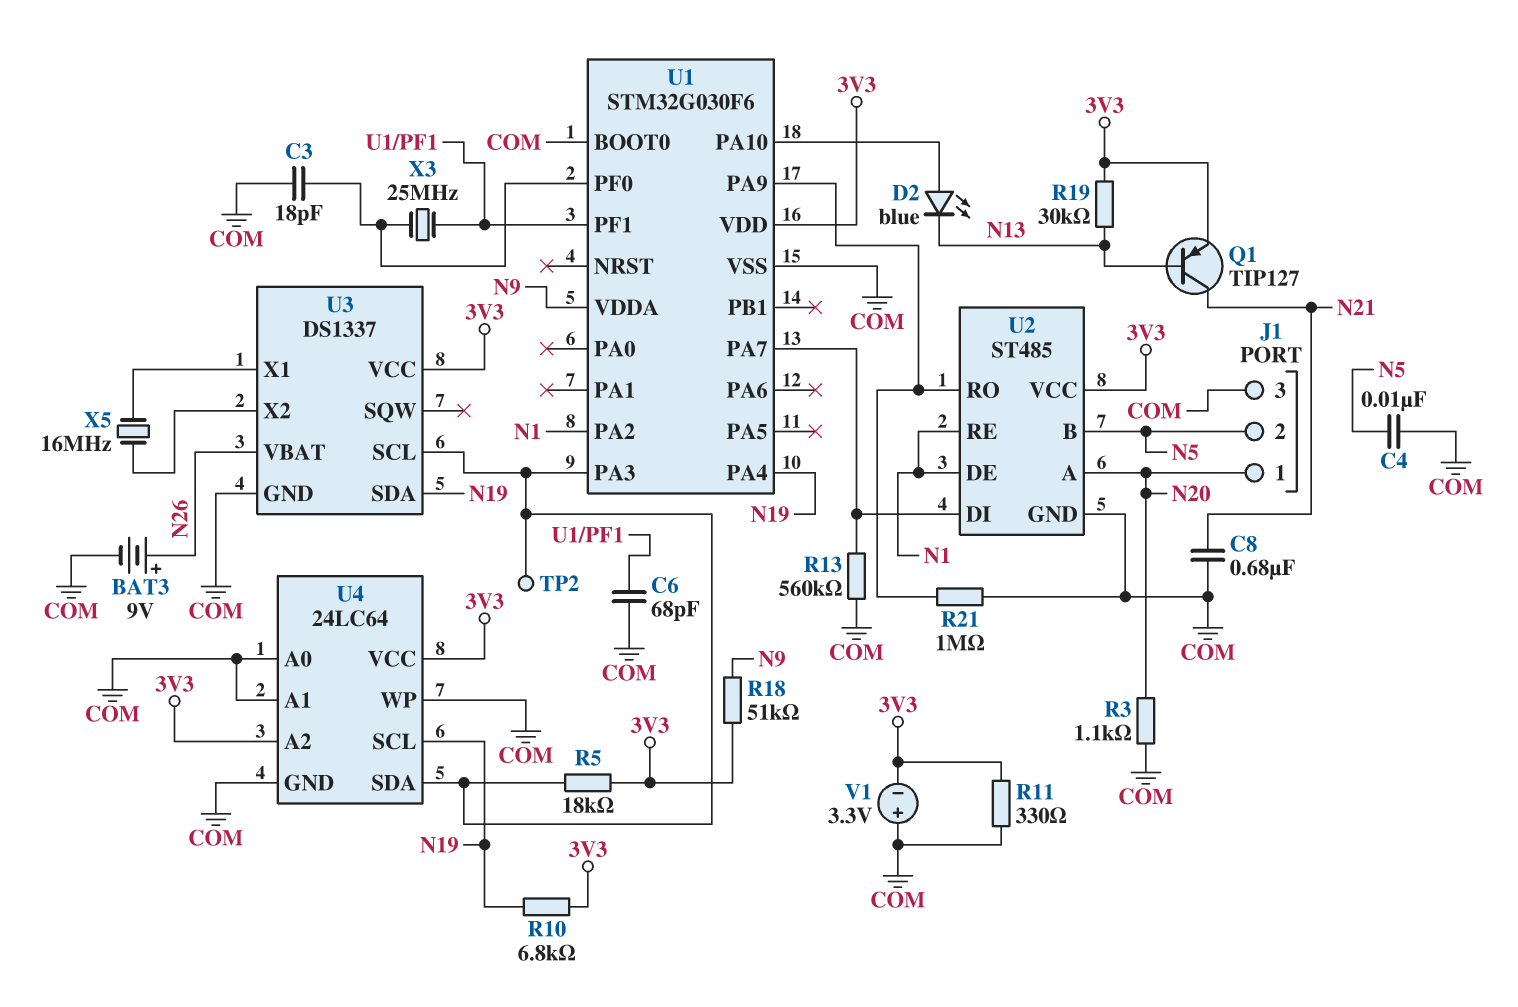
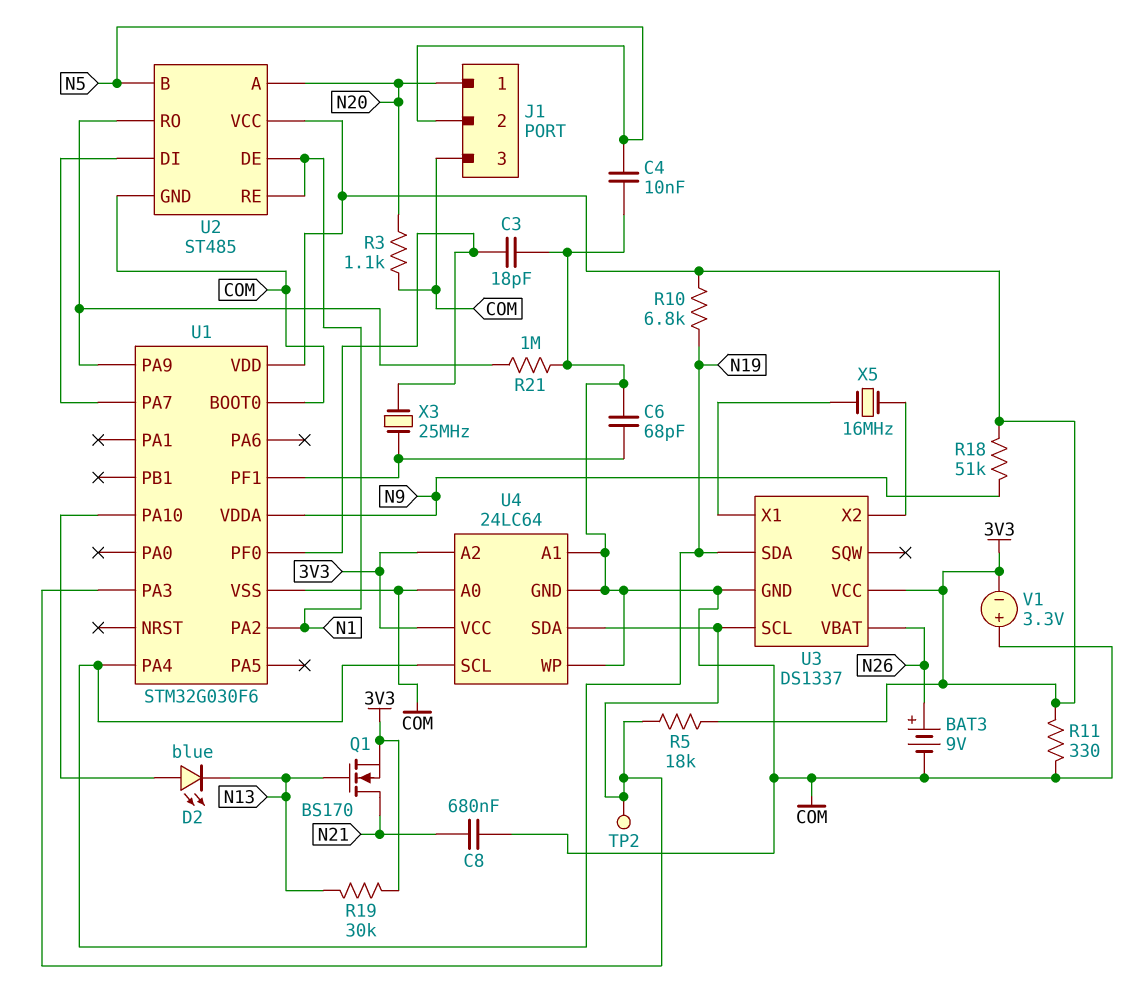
Q1: PNP TIP127 (B N13, C N21, E 3V3) -> NMOS BS170 (G N13, D N21, S 3V3)
R13: 560k (COM, U1/PA7) -> none

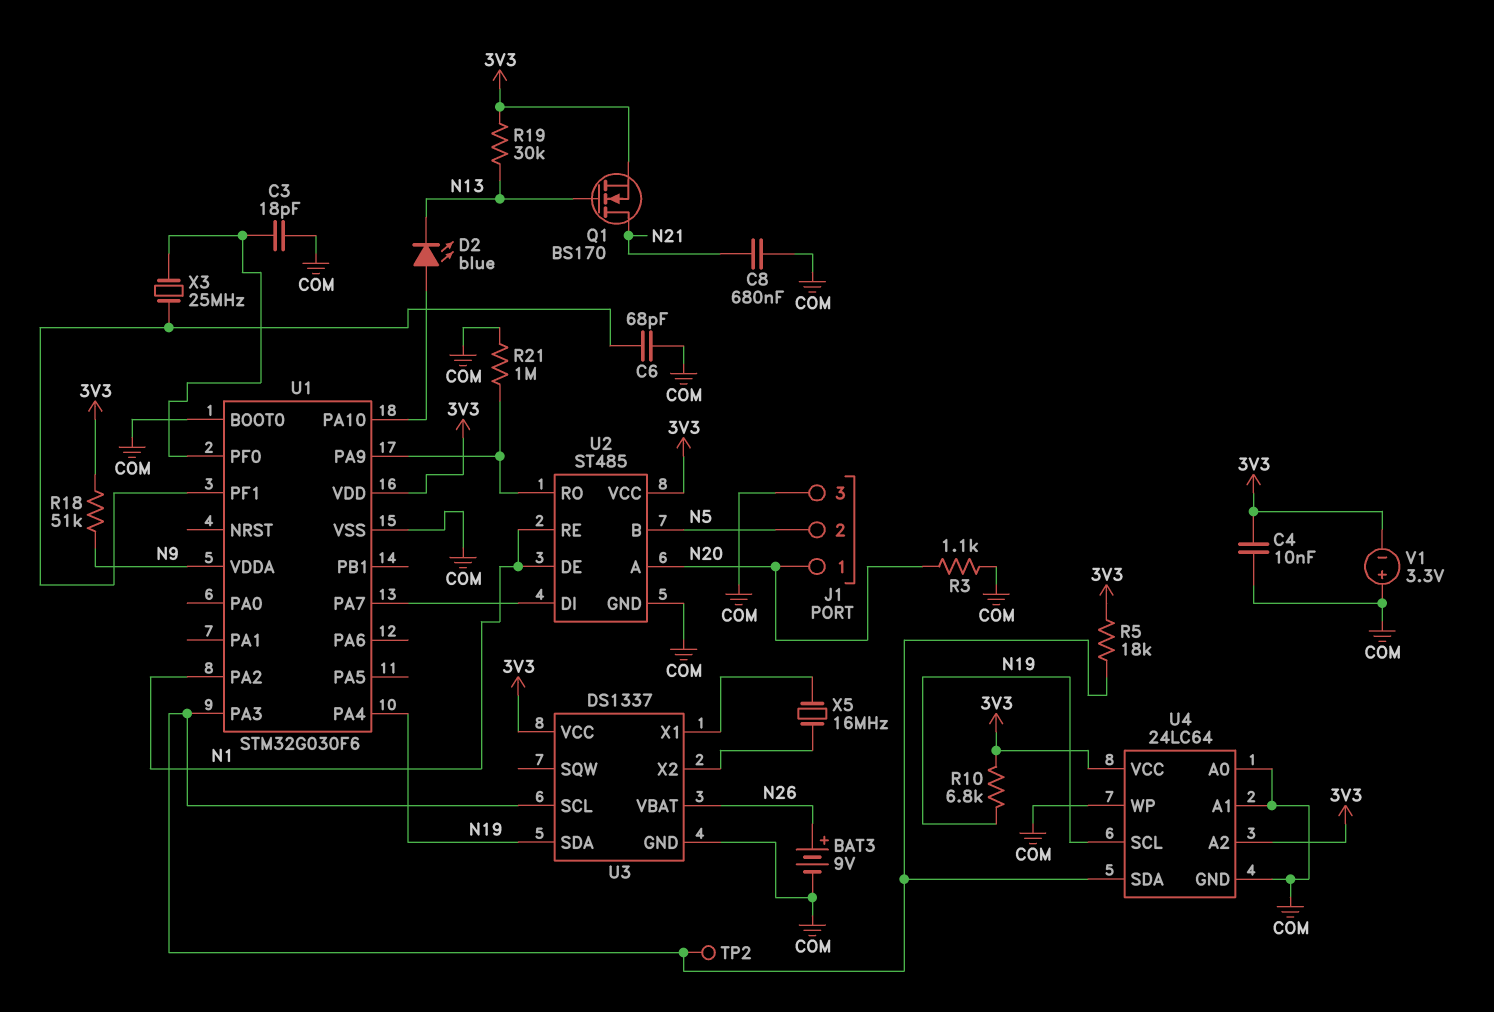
C4: 10nF (COM, N5) -> 10nF (3V3, COM)
R11: 330 (3V3, COM) -> none

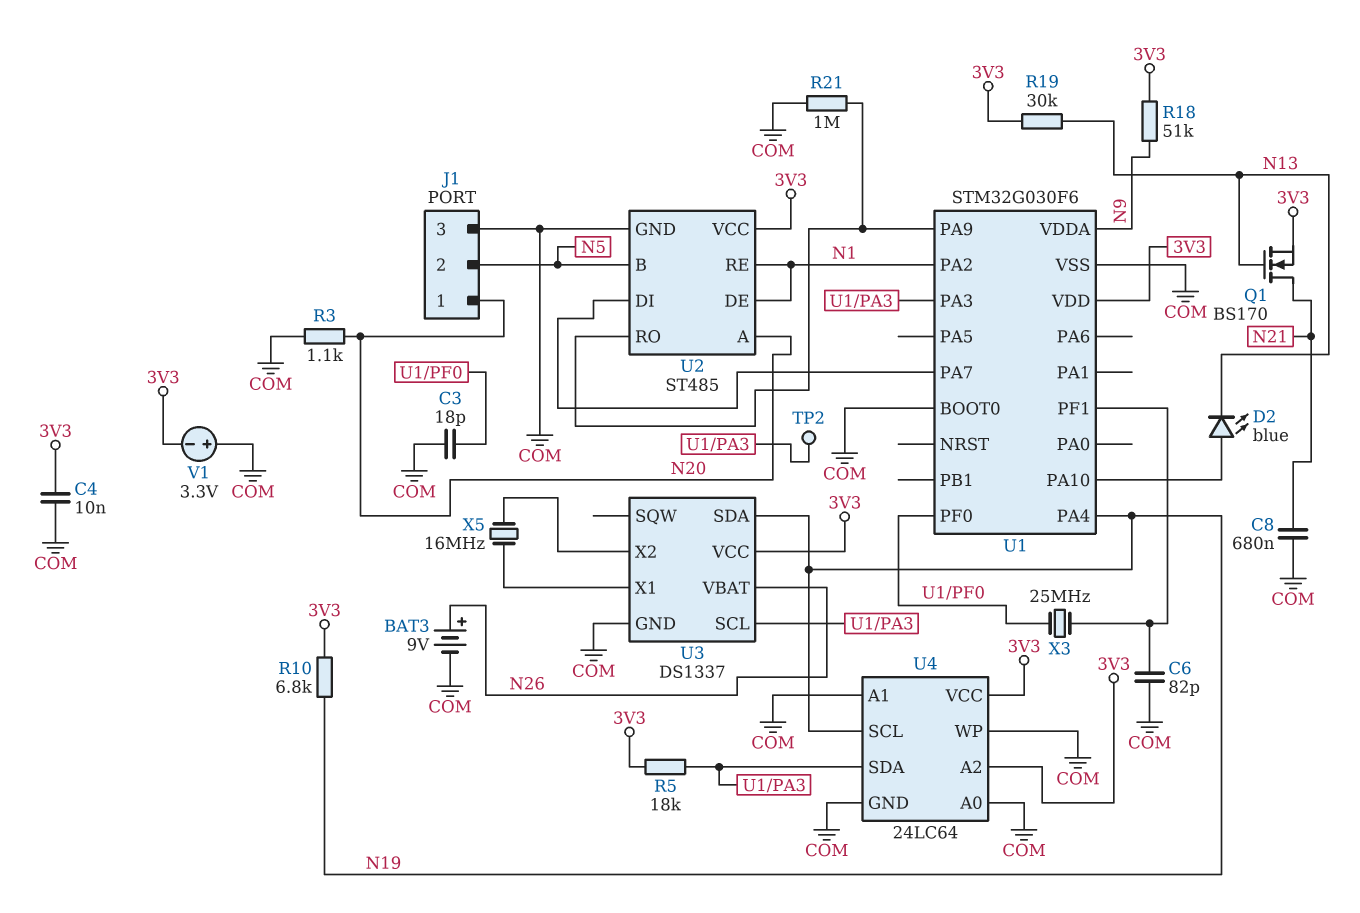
C6: 68pF (COM, U1/PF1) -> 82pF (COM, U1/PF1)

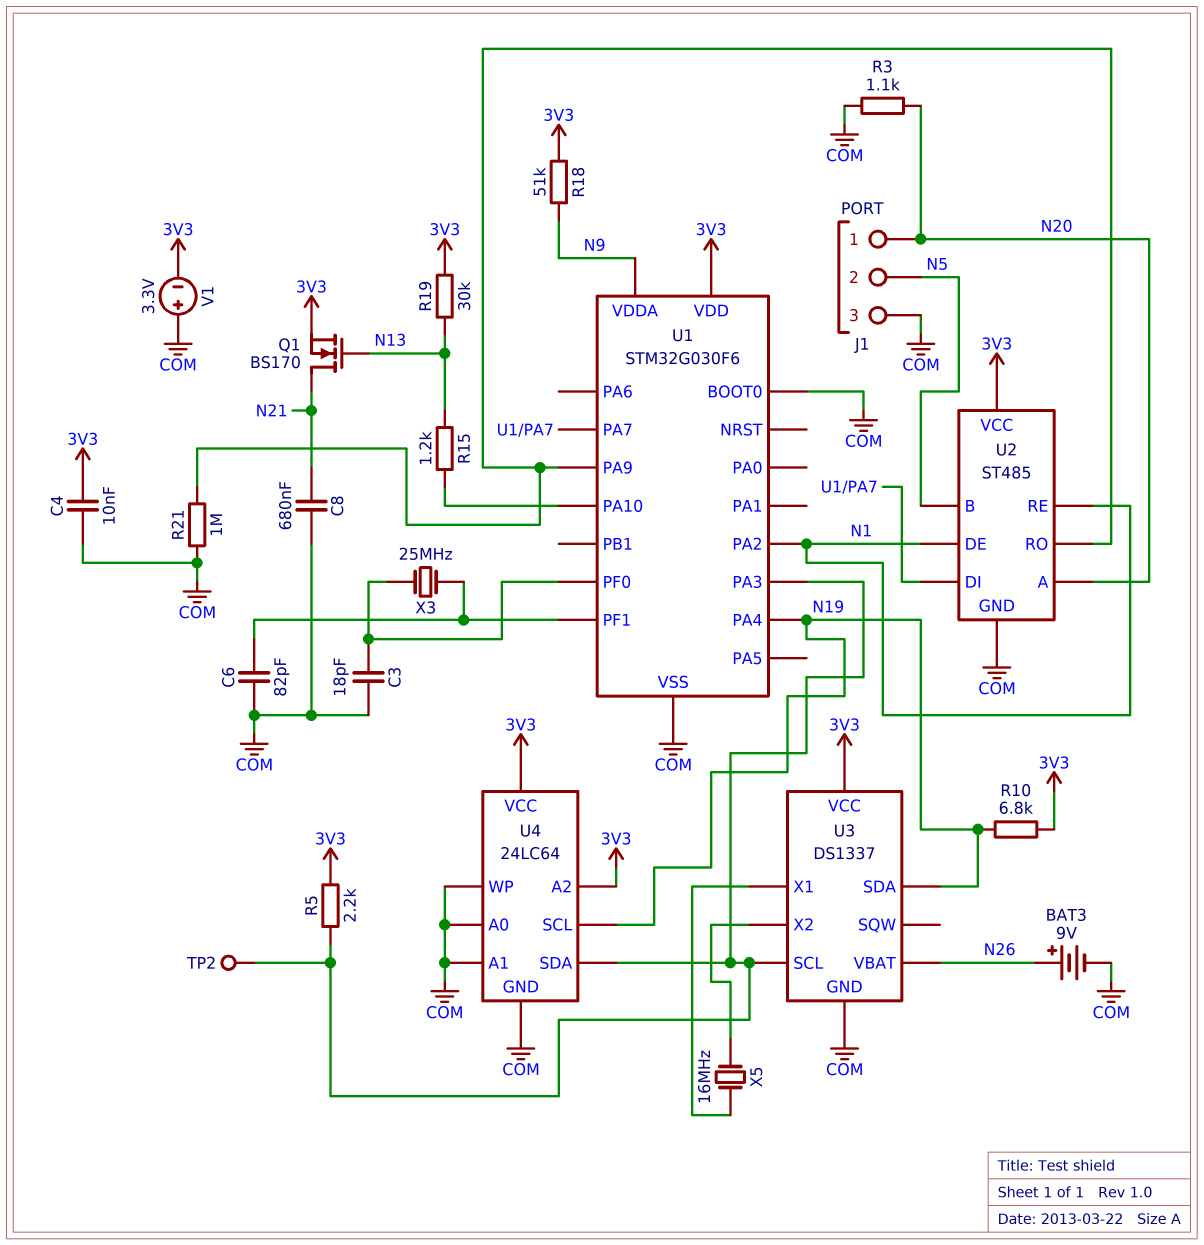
D2: LED blue (A U1/PA10, K N13) -> none
R5: 18k (3V3, U1/PA3) -> 2.2k (3V3, U1/PA3)
R15: none -> 1.2k (N13, U1/PA10)

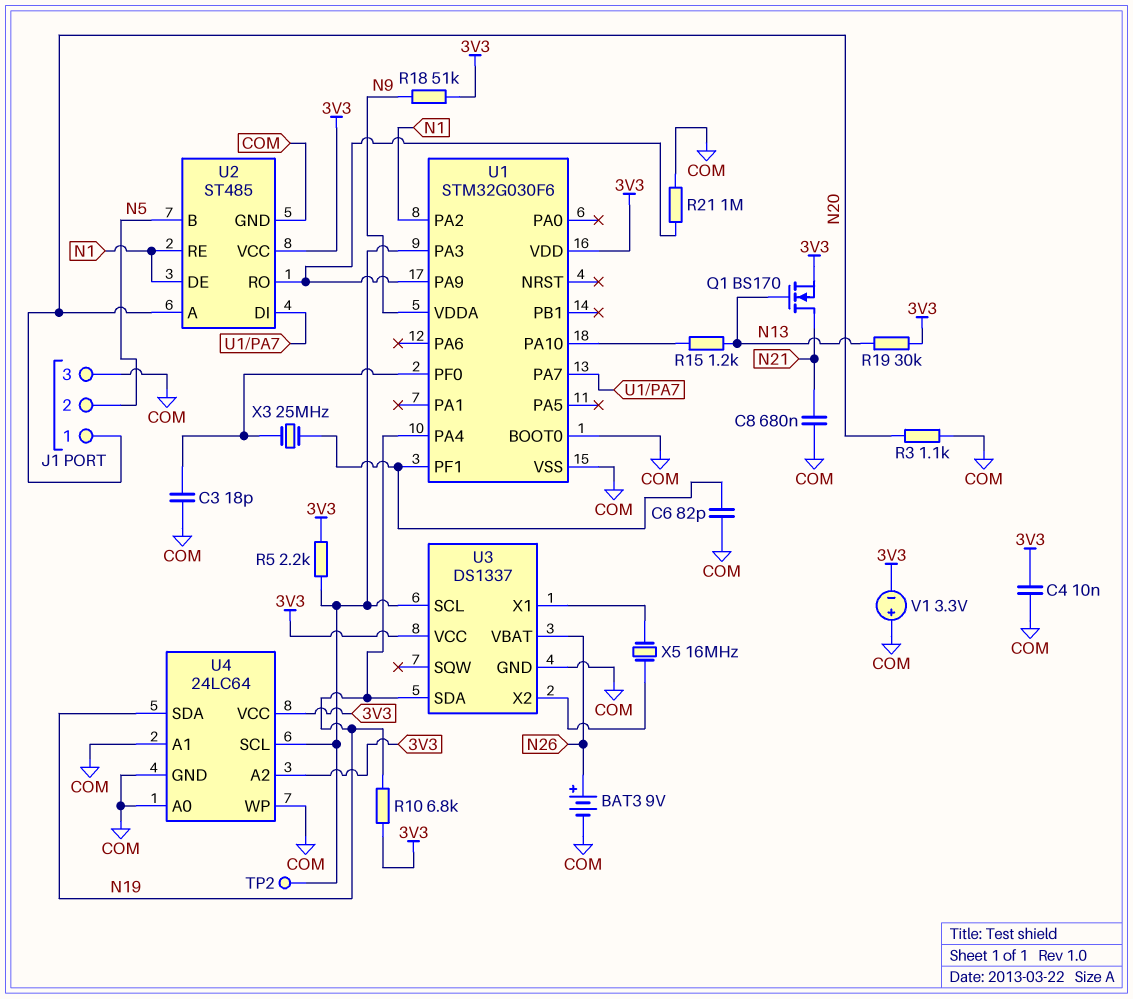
U4 pin SCL: N19 -> U1/PA3
U4 pin SDA: U1/PA3 -> N19

